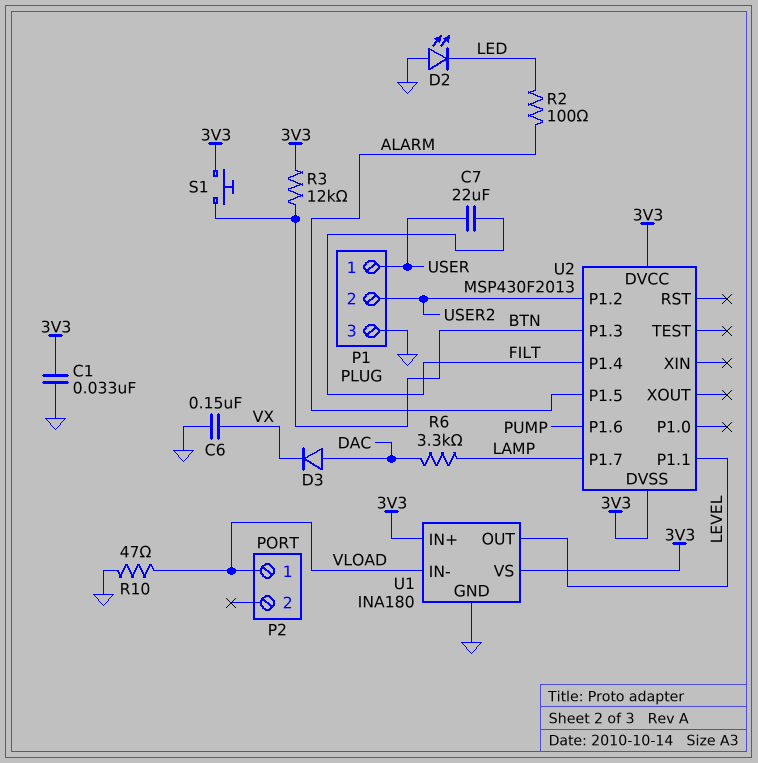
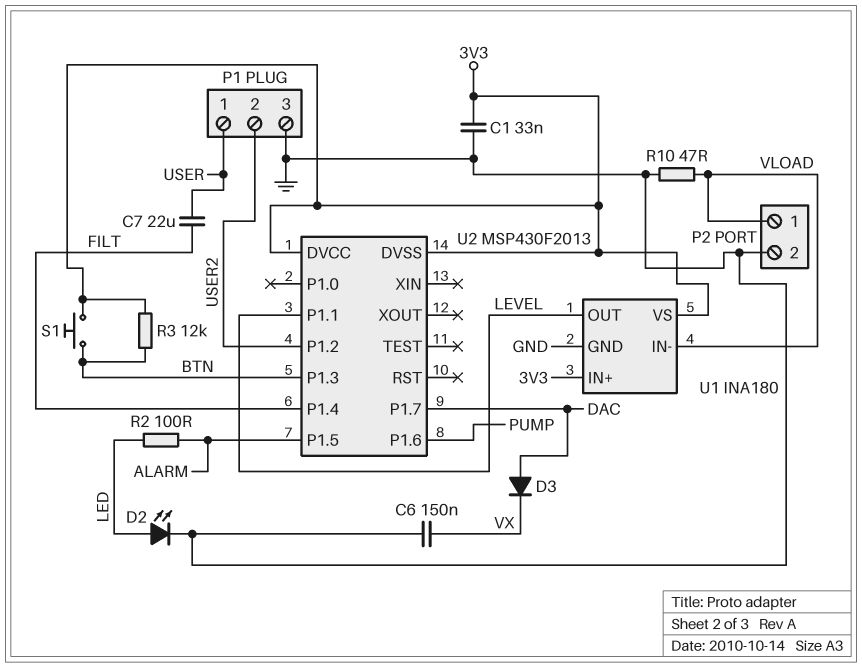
D2: LED (A GND, K LED) -> LED (A LED, K GND)
P2 pin 2: none -> GND
R6: 3.3k (DAC, LAMP) -> none
U2 pin P1.7: LAMP -> DAC

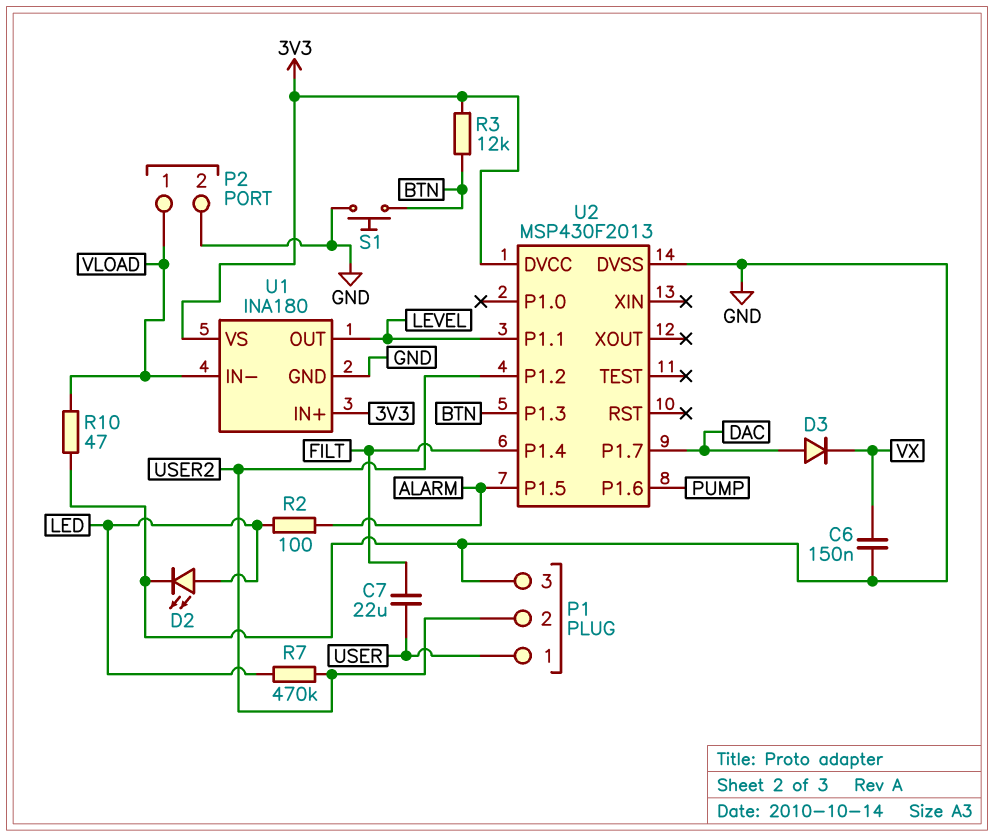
C1: 33nF (3V3, GND) -> none
R7: none -> 470k (LED, USER2)
S1: button (3V3, BTN) -> button (BTN, GND)
U2 pin DVSS: 3V3 -> GND

